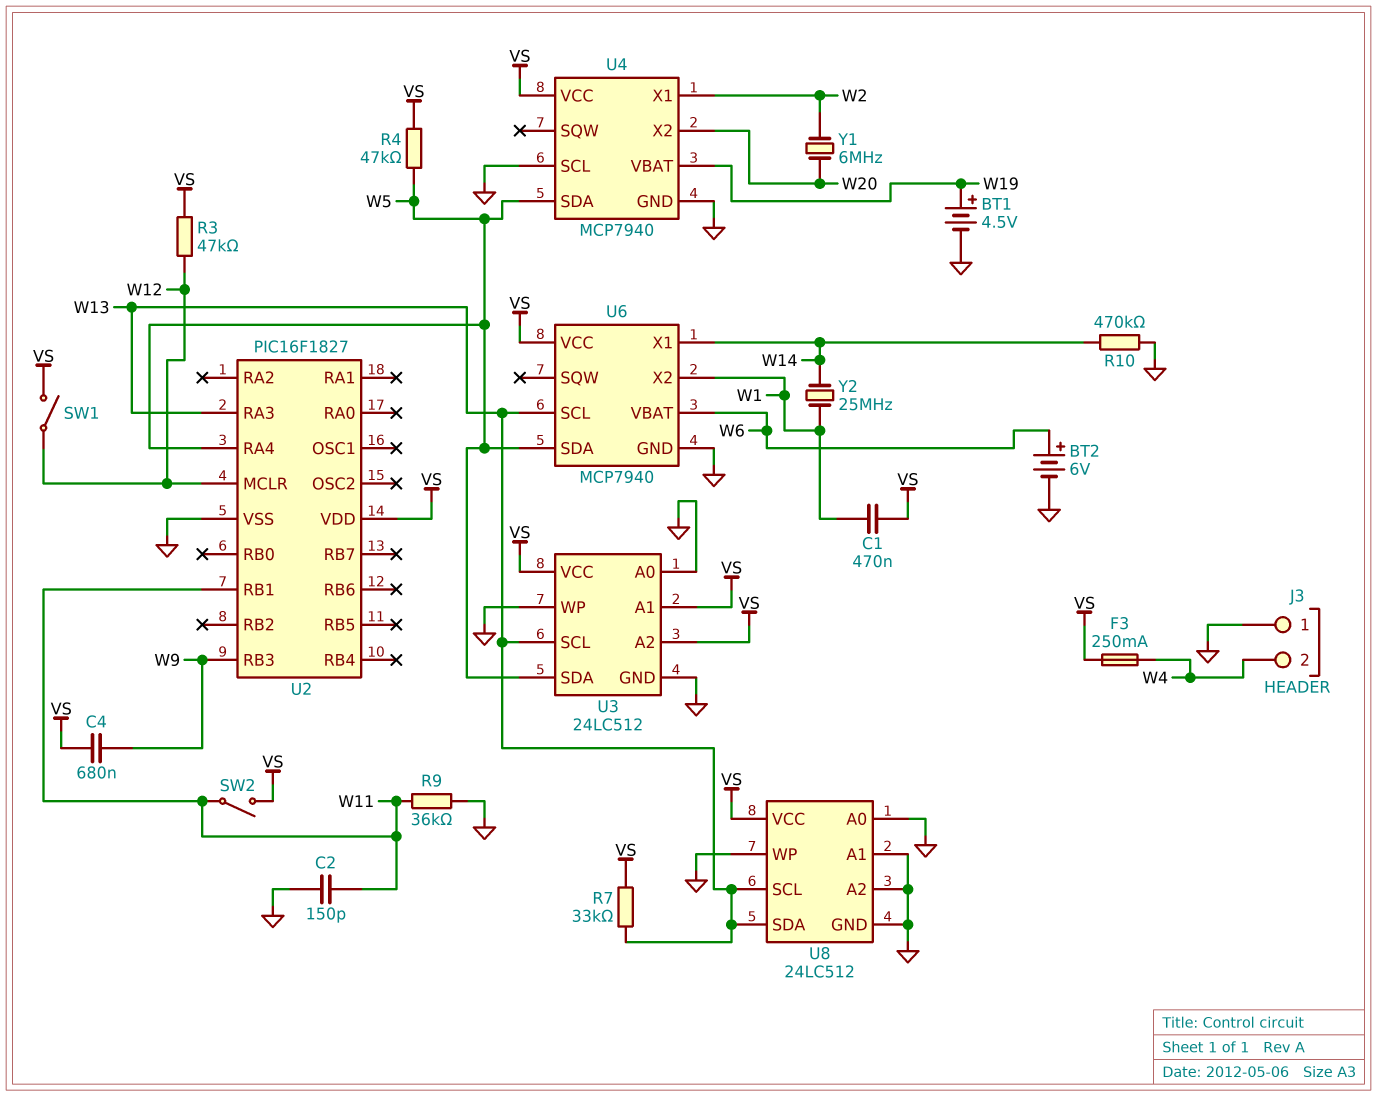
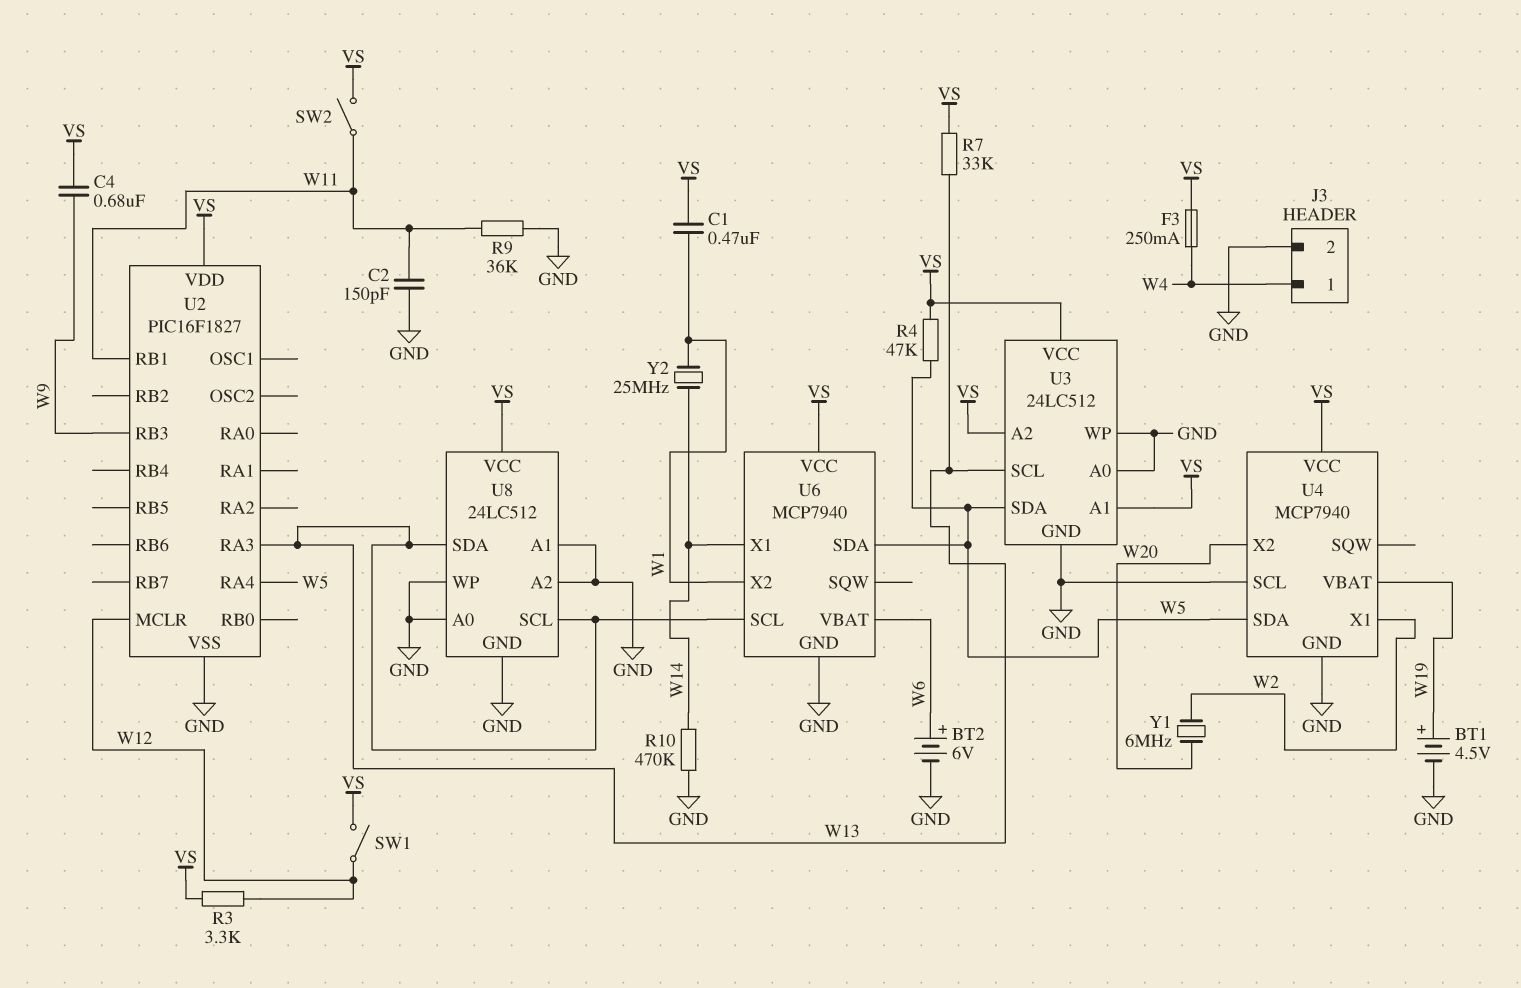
J3 pin 1: GND -> W4
J3 pin 2: W4 -> GND
R3: 47k (VS, W12) -> 3.3k (VS, W12)

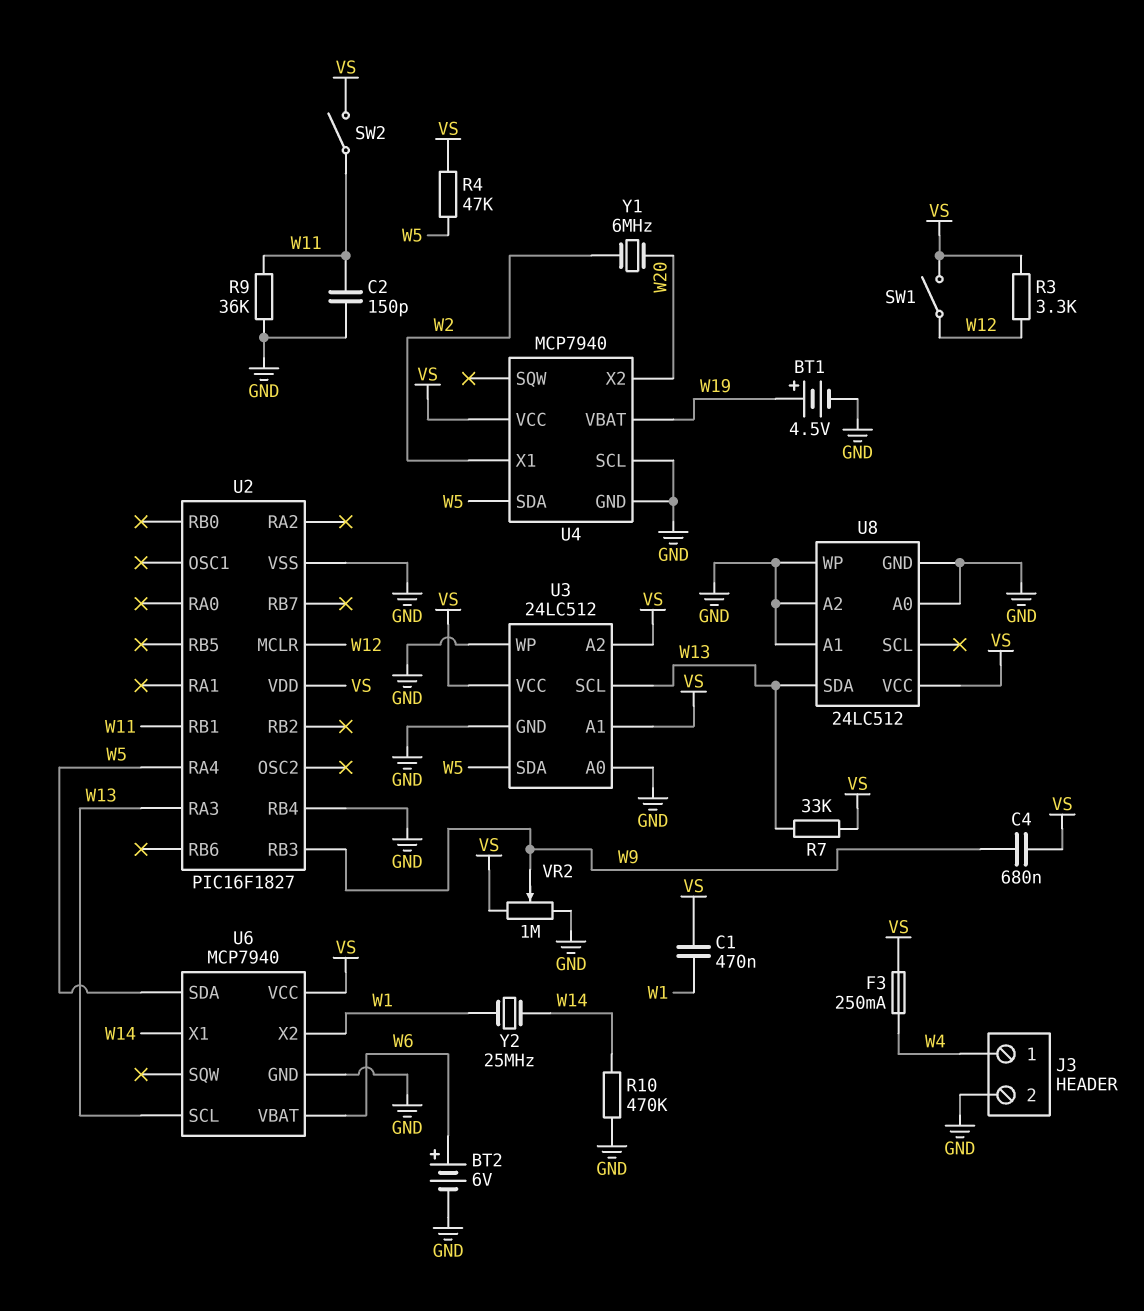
U2 pin RB4: none -> GND
U8 pin SCL: W13 -> none
VR2: none -> 1M (GND, VS, wiper W9)

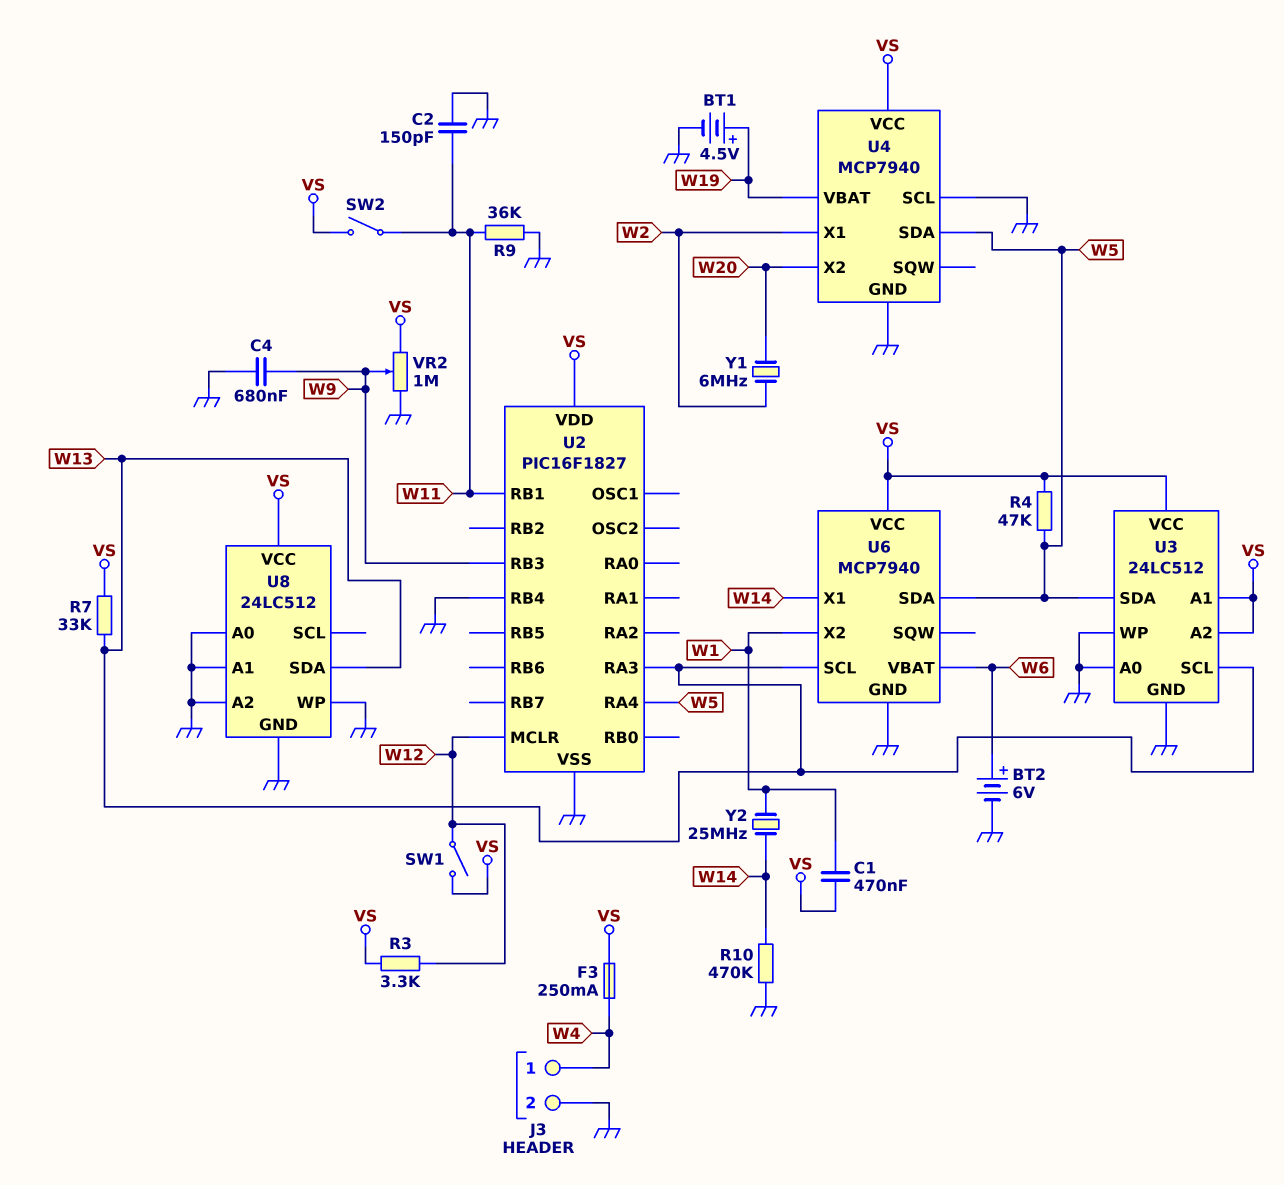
C4: 680nF (VS, W9) -> 680nF (GND, W9)

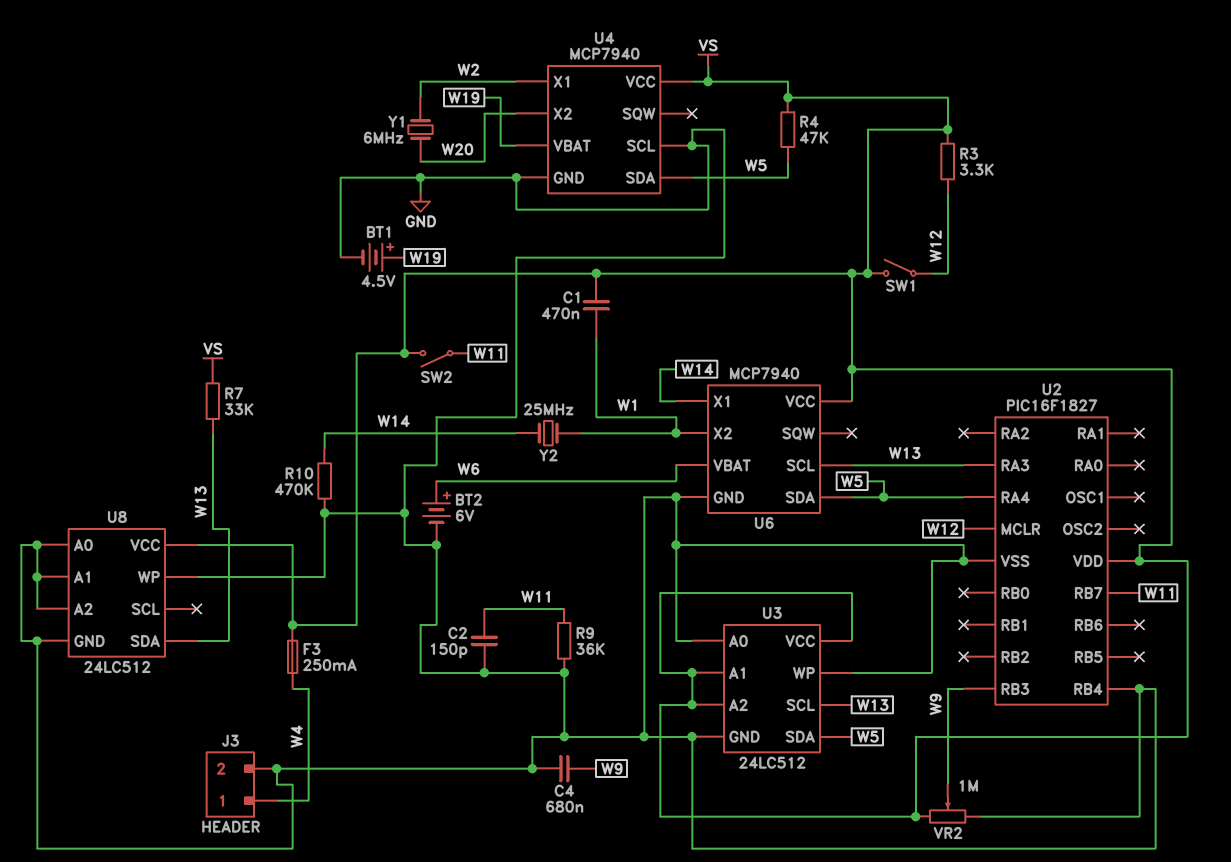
U2 pin RB1: W11 -> none
U2 pin RB7: none -> W11

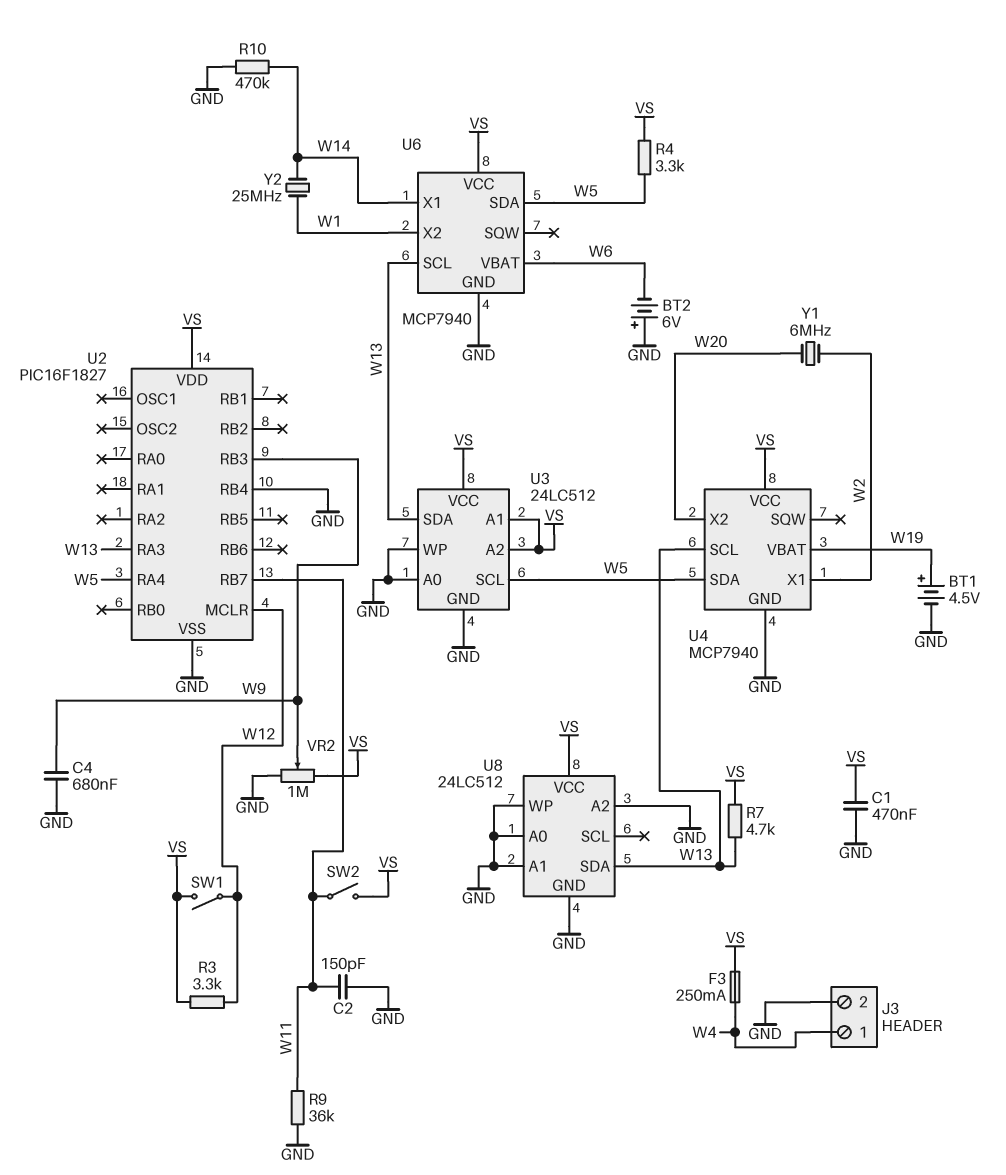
BT2: 6V (plus W6, minus GND) -> 6V (plus GND, minus W6)
C1: 470nF (VS, W1) -> 470nF (GND, VS)
R4: 47k (VS, W5) -> 3.3k (VS, W5)
R7: 33k (VS, W13) -> 4.7k (VS, W13)
U3 pin SCL: W13 -> W5
U3 pin SDA: W5 -> W13
U4 pin SCL: GND -> W13

